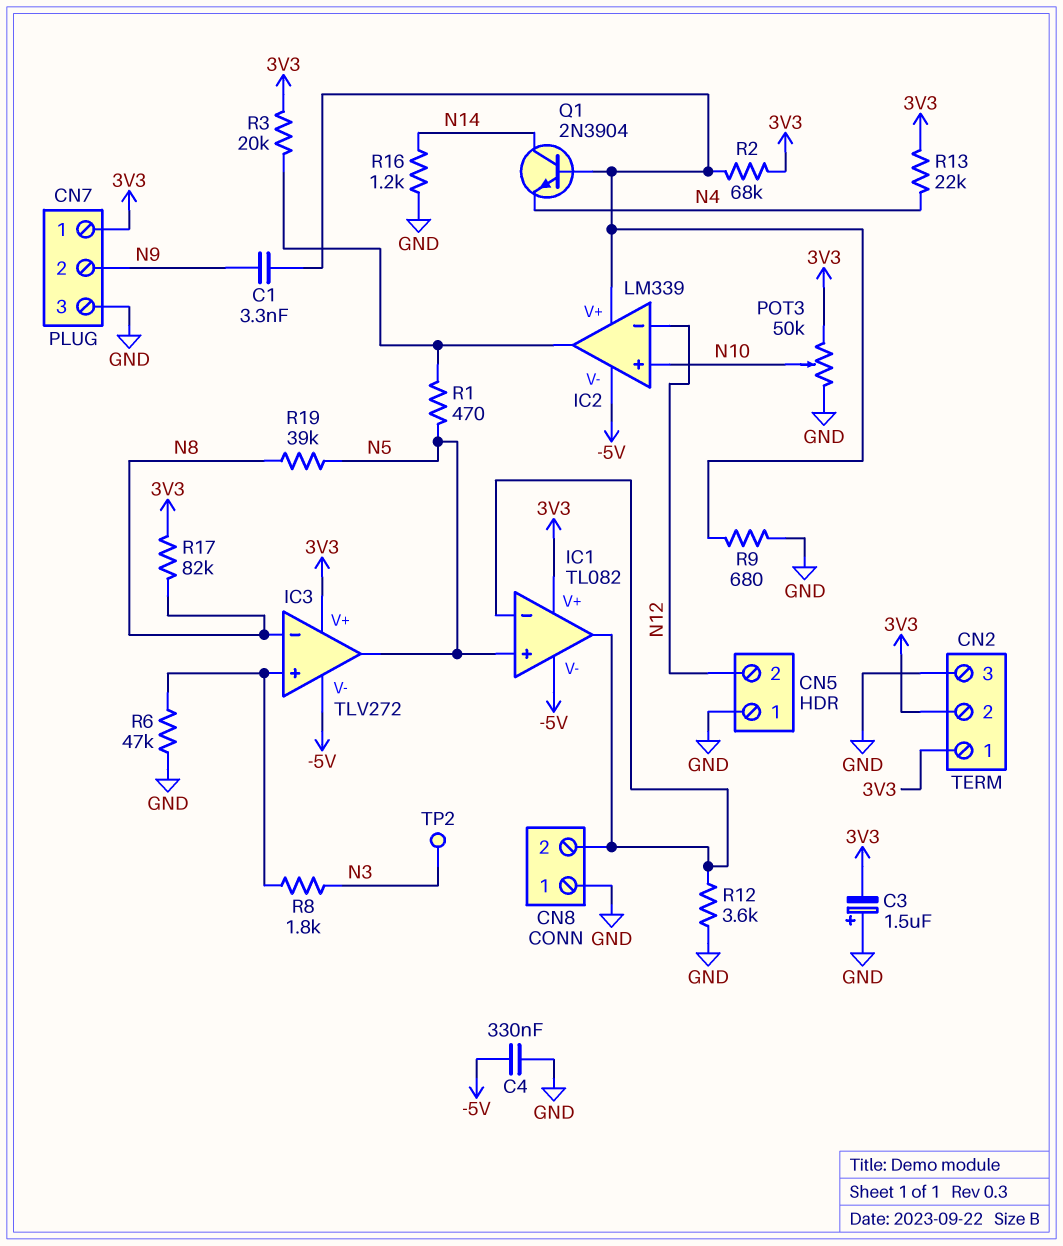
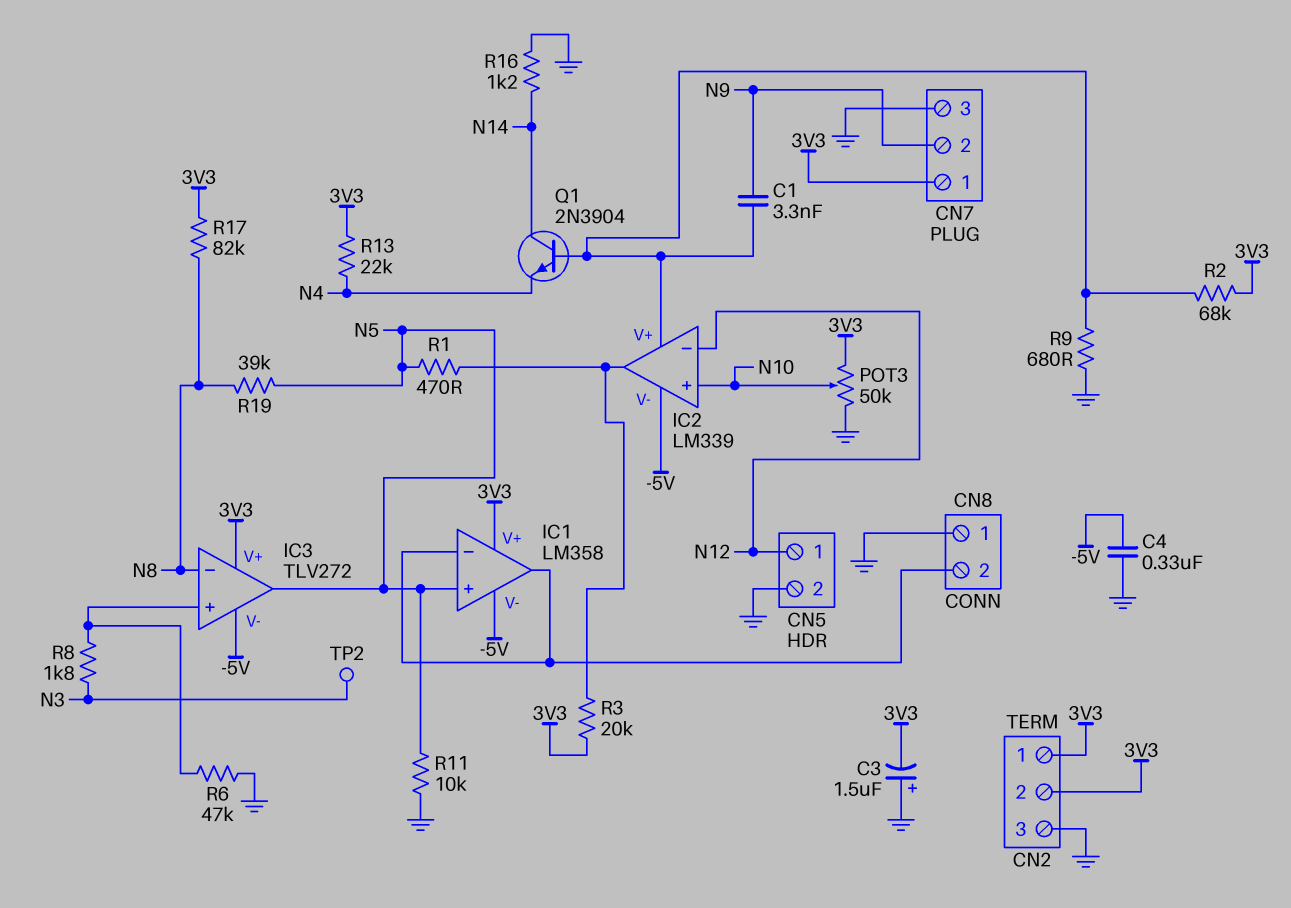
CN5 pin 1: GND -> N12
CN5 pin 2: N12 -> GND
IC1: TL082 -> LM358
R11: none -> 10k (GND, N5)
R12: 3.6k (CN8/2, GND) -> none

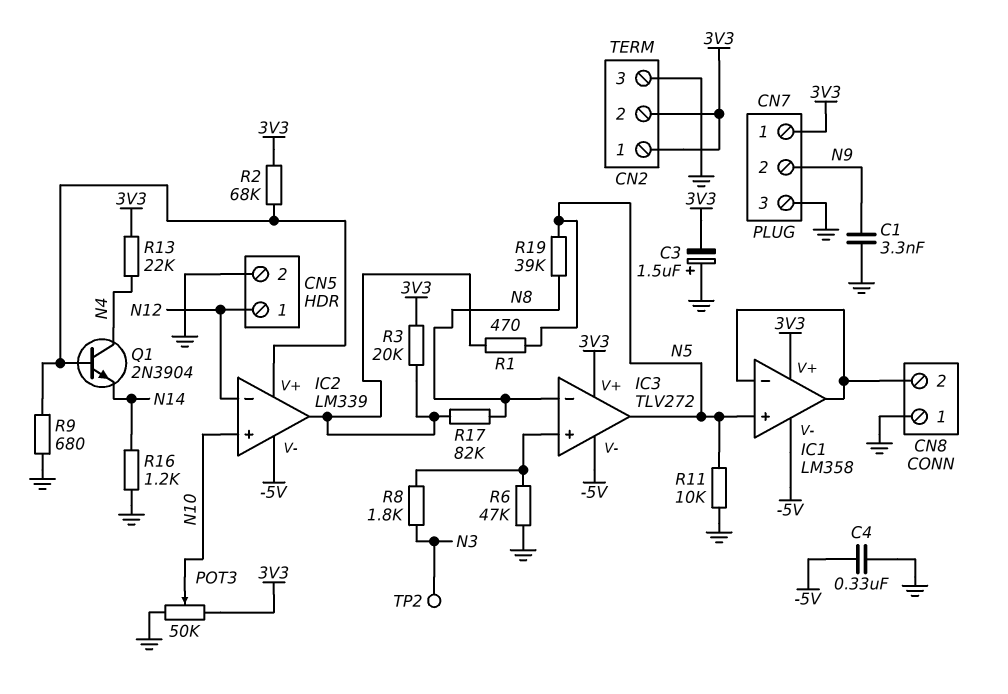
C1: 3.3nF (IC2/V+, N9) -> 3.3nF (GND, N9)
Q1: NPN 2N3904 (B IC2/V+, C N14, E N4) -> NPN 2N3904 (B IC2/V+, C N4, E N14)
R17: 82k (3V3, N8) -> 82k (IC2/out, N8)

